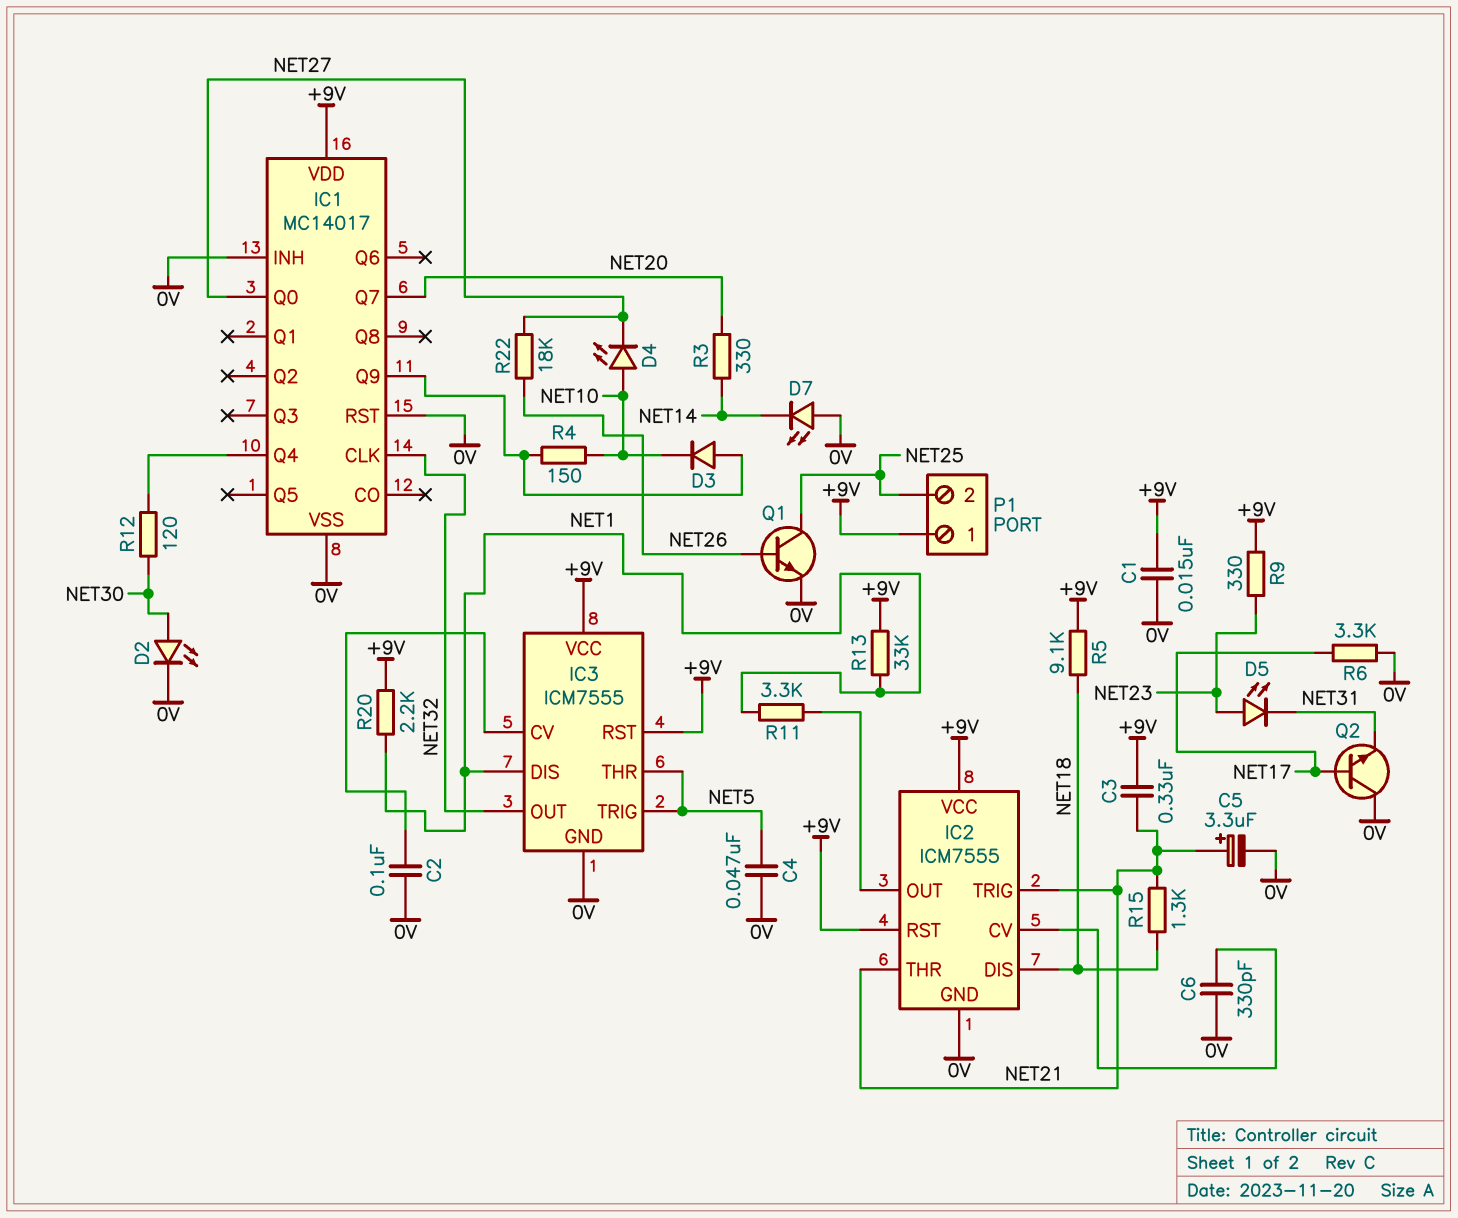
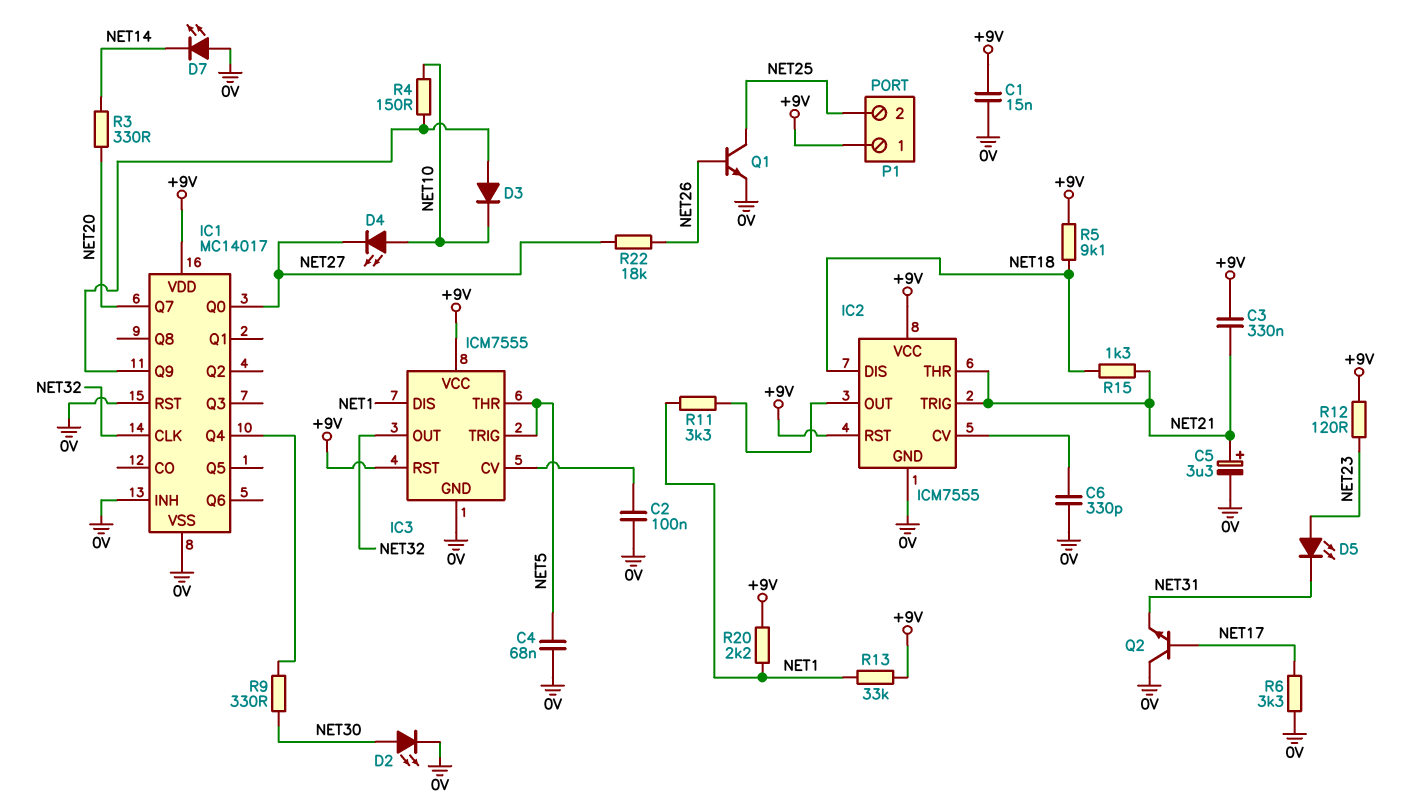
C4: 47nF (0V, NET5) -> 68nF (0V, NET5)
R9: 330 (+9V, NET23) -> 330 (IC1/Q4, NET30)
R12: 120 (IC1/Q4, NET30) -> 120 (+9V, NET23)

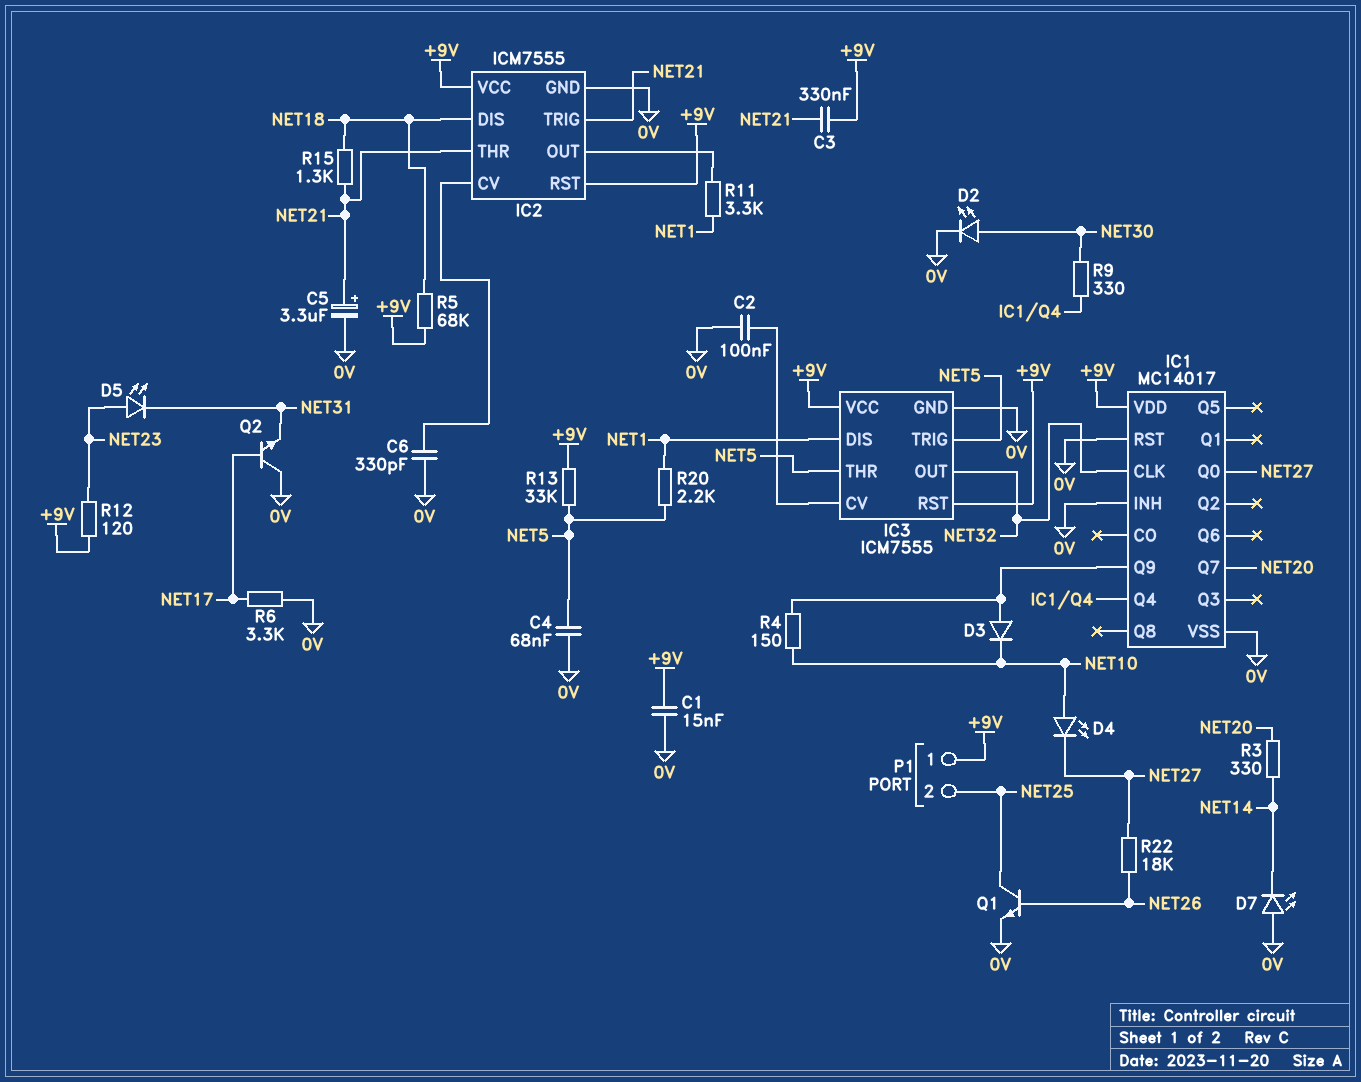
R5: 9.1k (+9V, NET18) -> 68k (+9V, NET18)
R13: 33k (+9V, NET1) -> 33k (+9V, NET5)
R20: 2.2k (+9V, NET1) -> 2.2k (NET1, NET5)

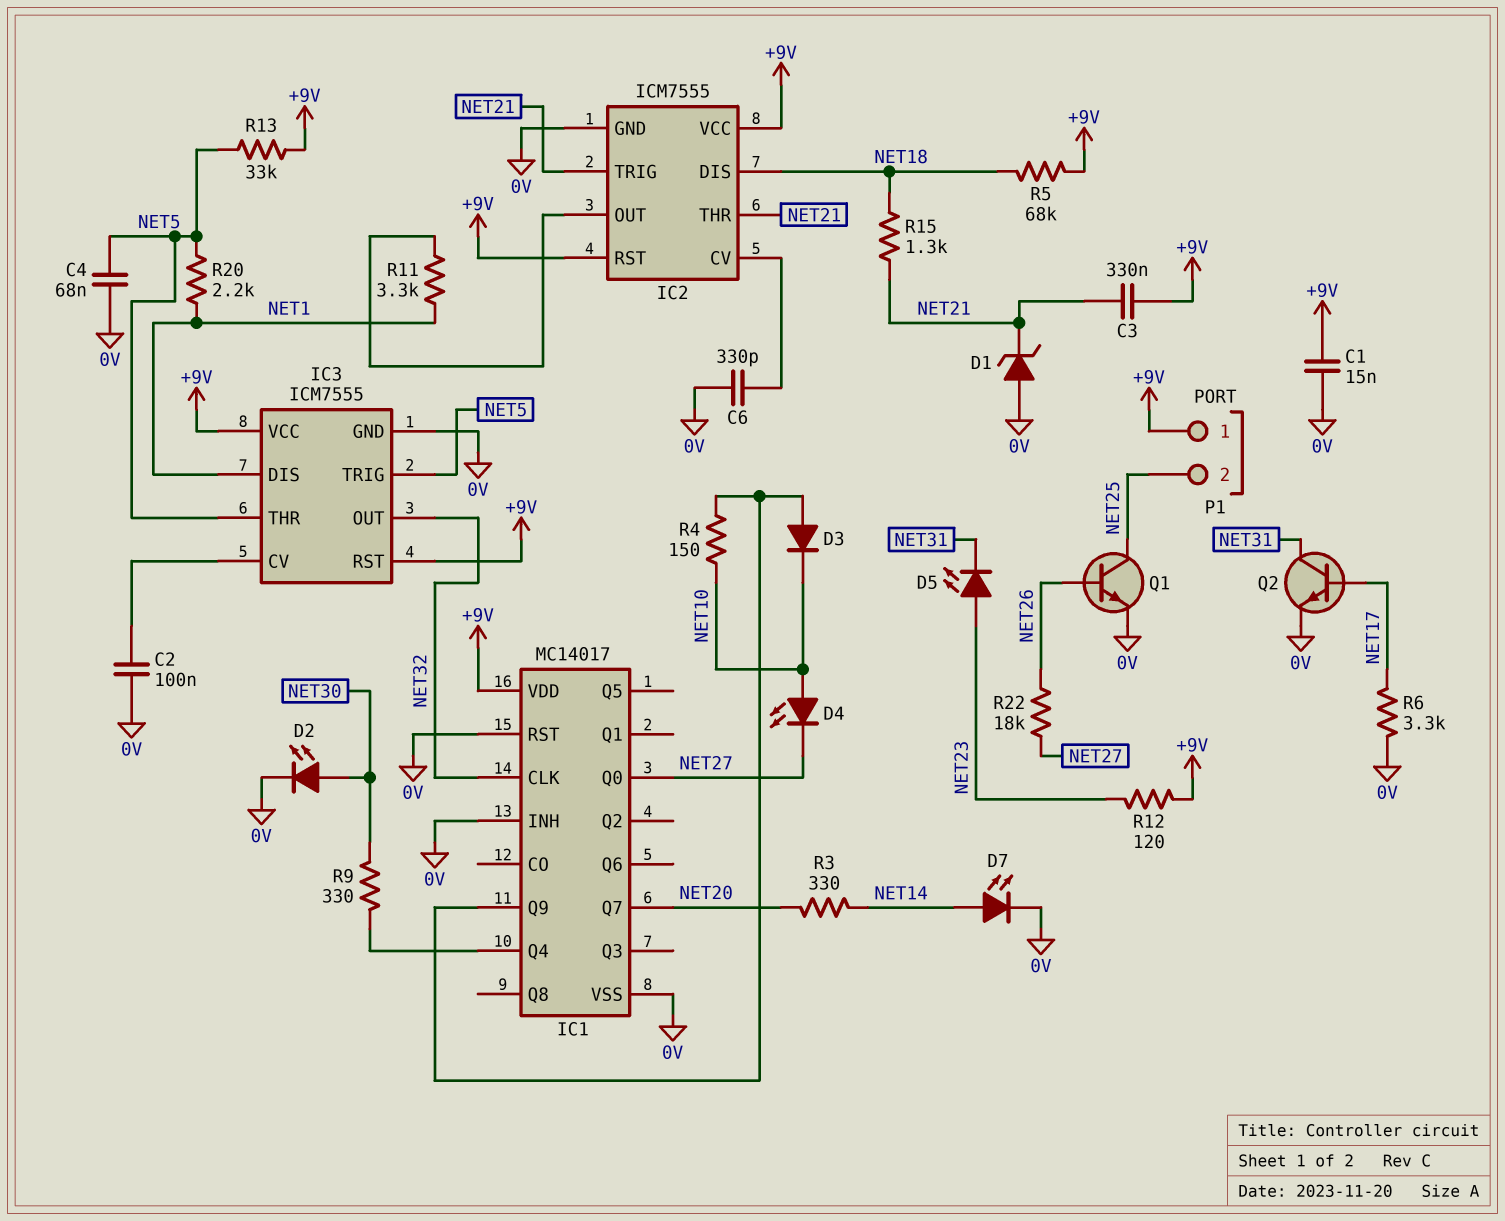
C5: 3.3uF (plus NET21, minus 0V) -> none
D1: none -> zener (A 0V, K NET21)
D7: LED (A 0V, K NET14) -> LED (A NET14, K 0V)
Q2: NPN (B NET17, C 0V, E NET31) -> NPN (B NET17, C NET31, E 0V)

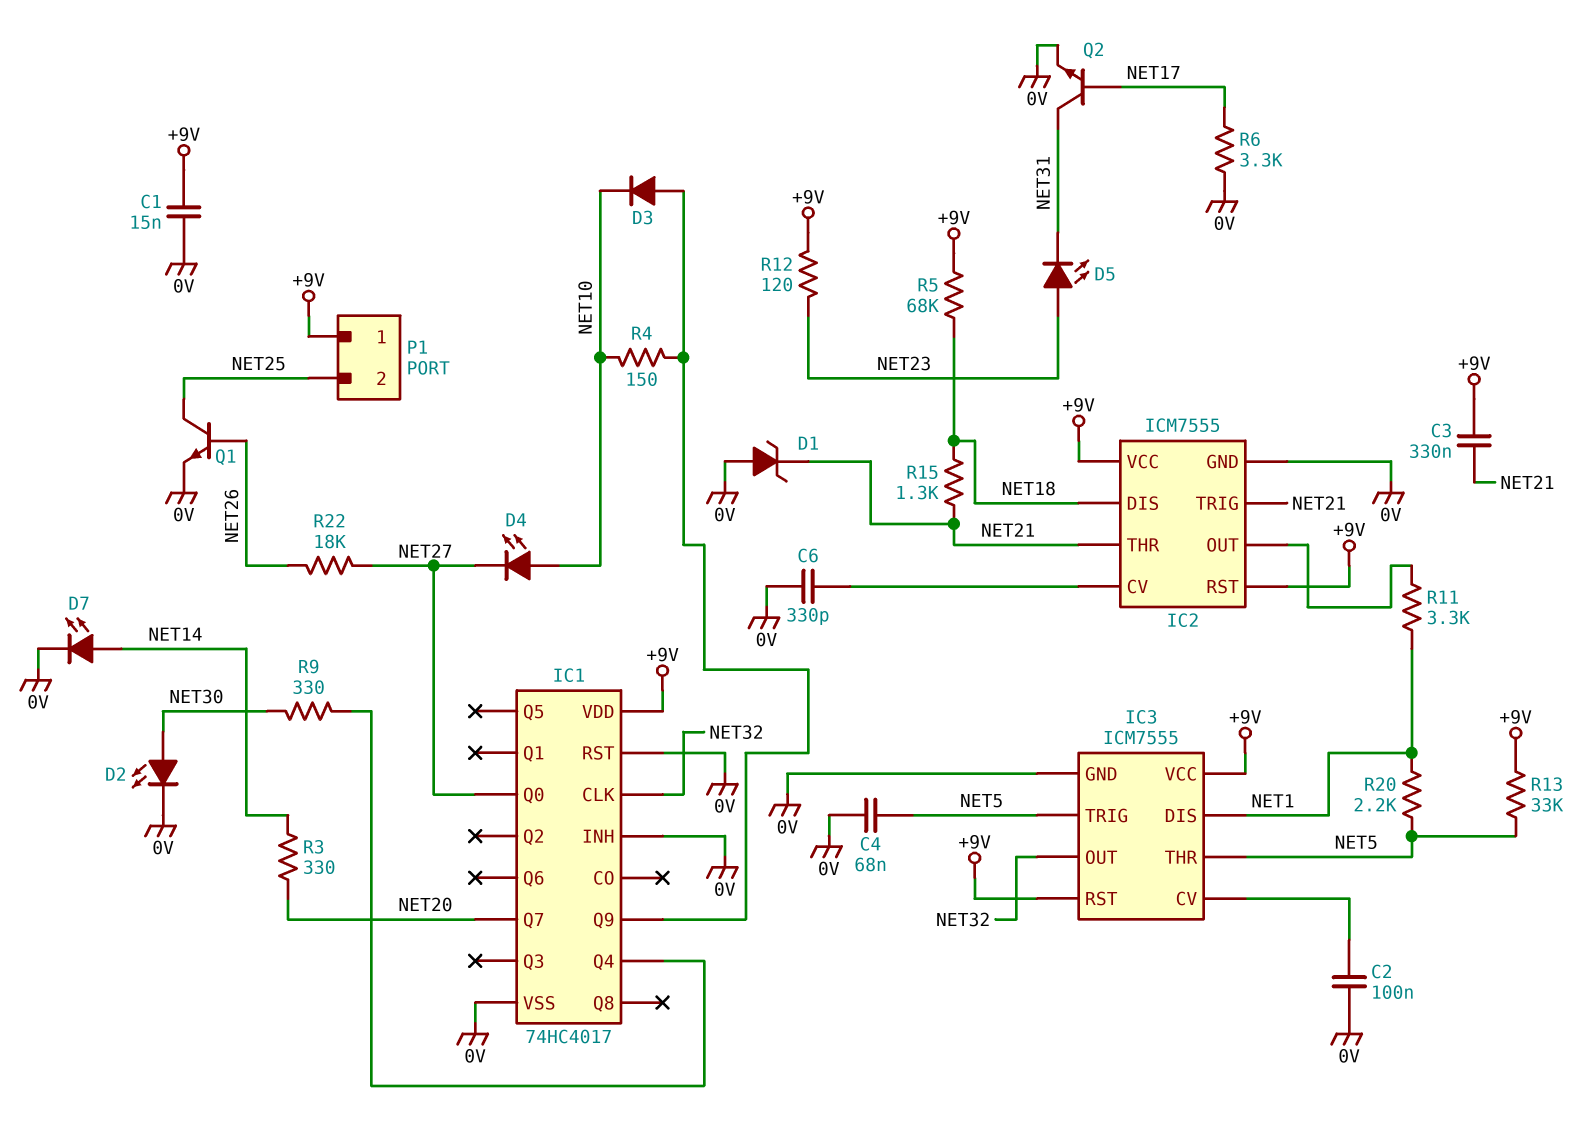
IC1: MC14017 -> 74HC4017

